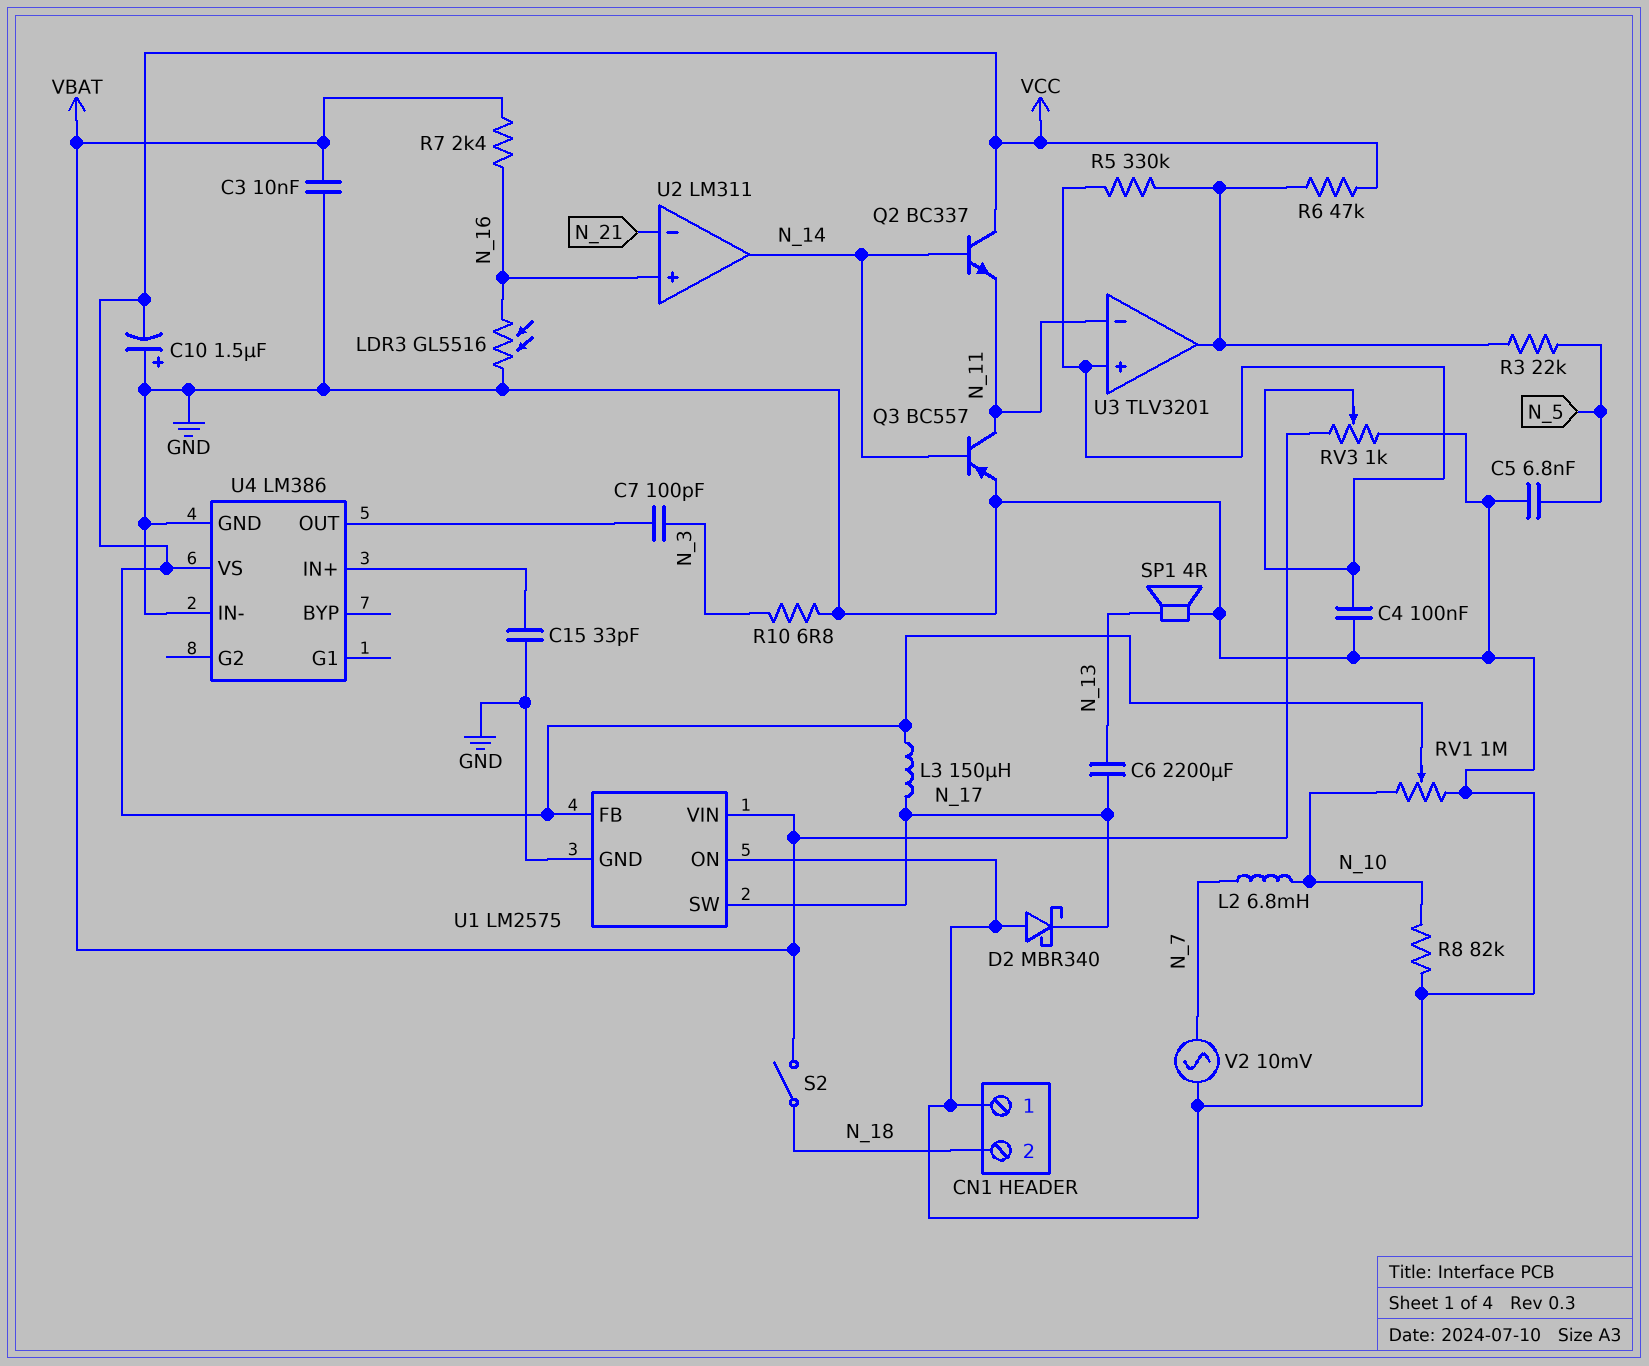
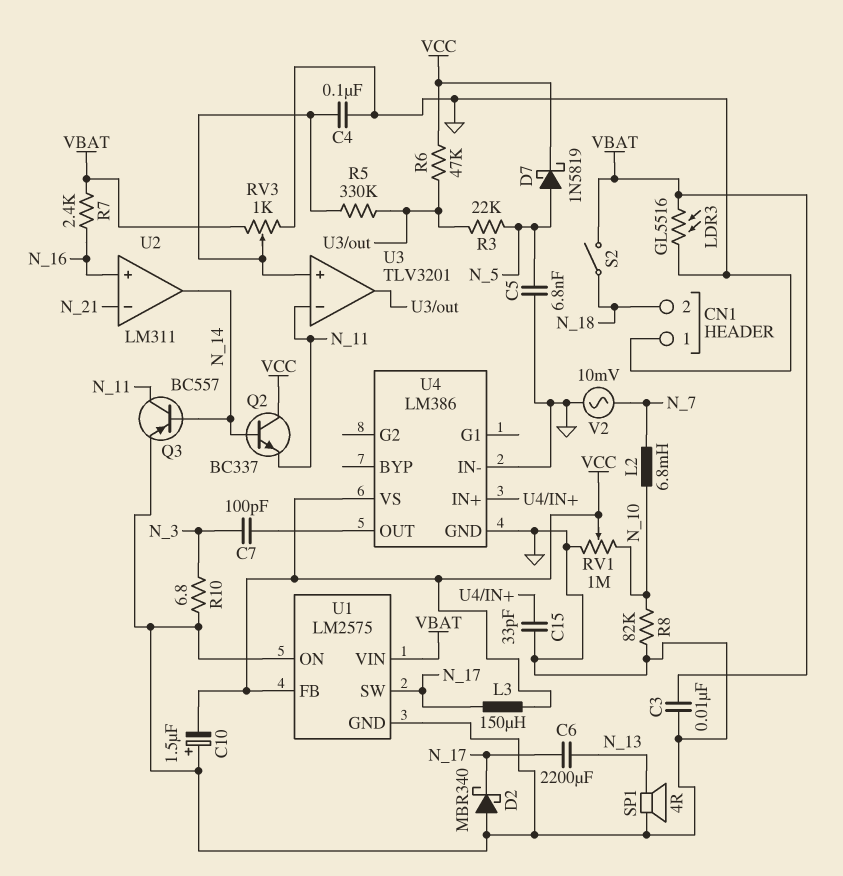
D7: none -> schottky 1N5819 (A N_5, K VCC)
LDR3: GL5516 (GND, N_16) -> GL5516 (GND, VBAT)

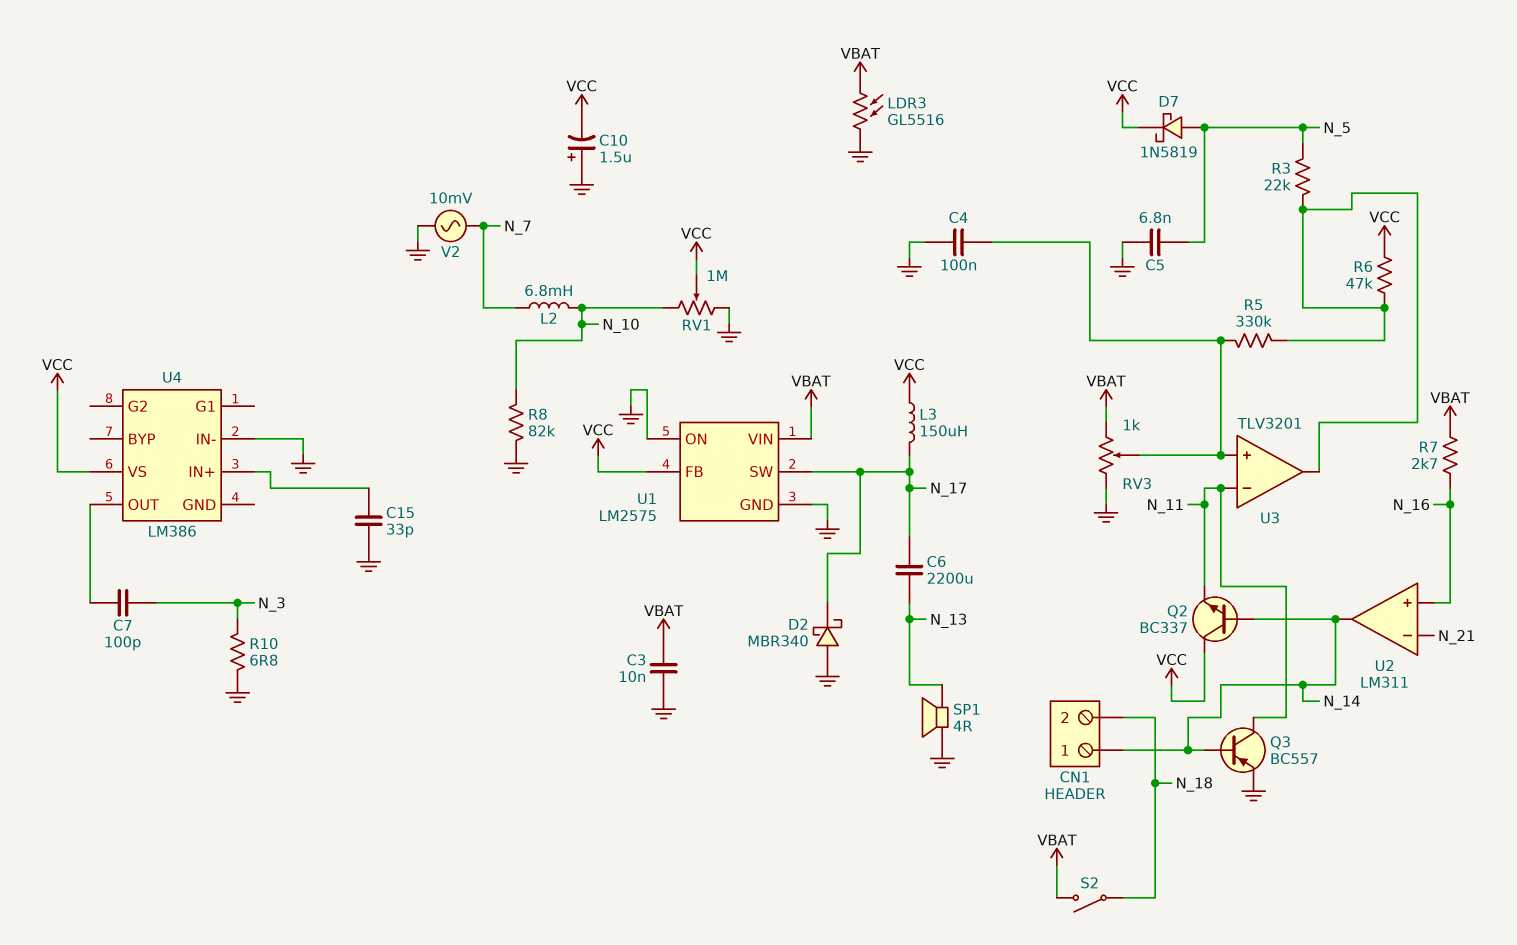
CN1 pin 1: GND -> N_14
R7: 2.4k (N_16, VBAT) -> 2.7k (N_16, VBAT)
U4 pin GND: GND -> none

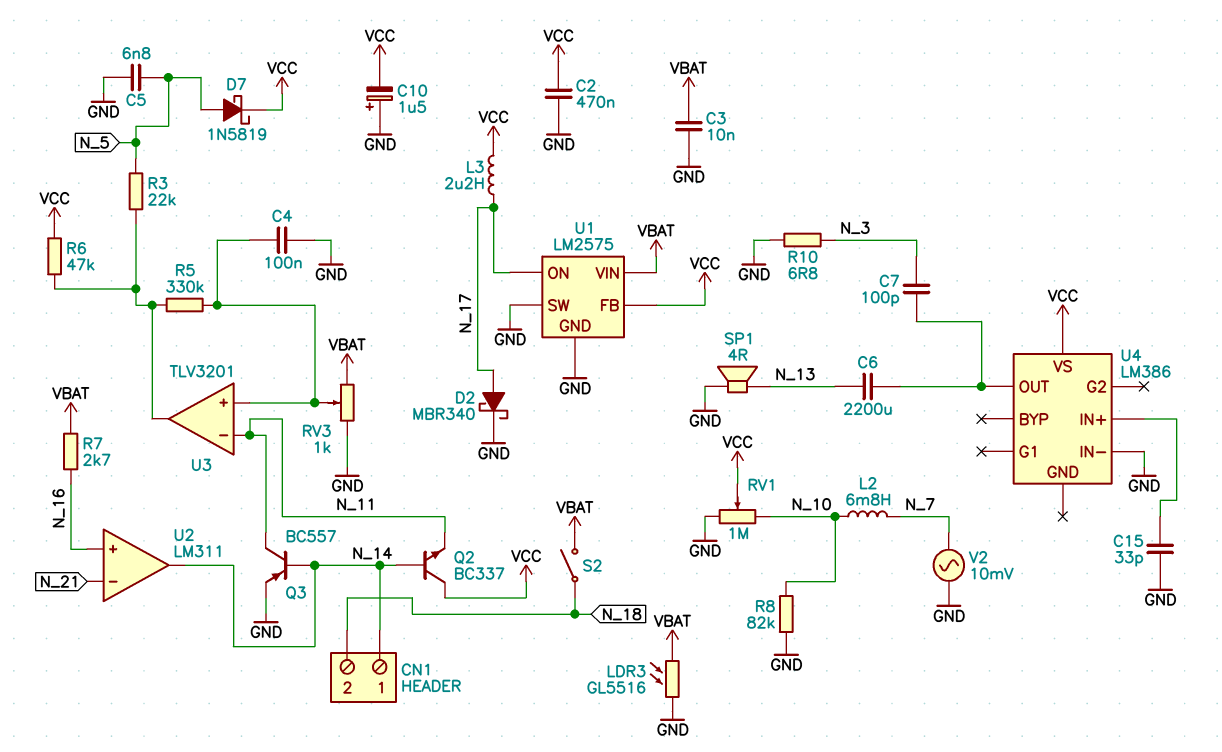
C2: none -> 470nF (GND, VCC)
C6: 2200uF (N_13, N_17) -> 2200uF (N_13, U4/OUT)
D2: schottky MBR340 (A GND, K N_17) -> schottky MBR340 (A N_17, K GND)
L3: 150uH (N_17, VCC) -> 2.2uH (N_17, VCC)
U1 pin ON: GND -> N_17
U1 pin SW: N_17 -> GND

